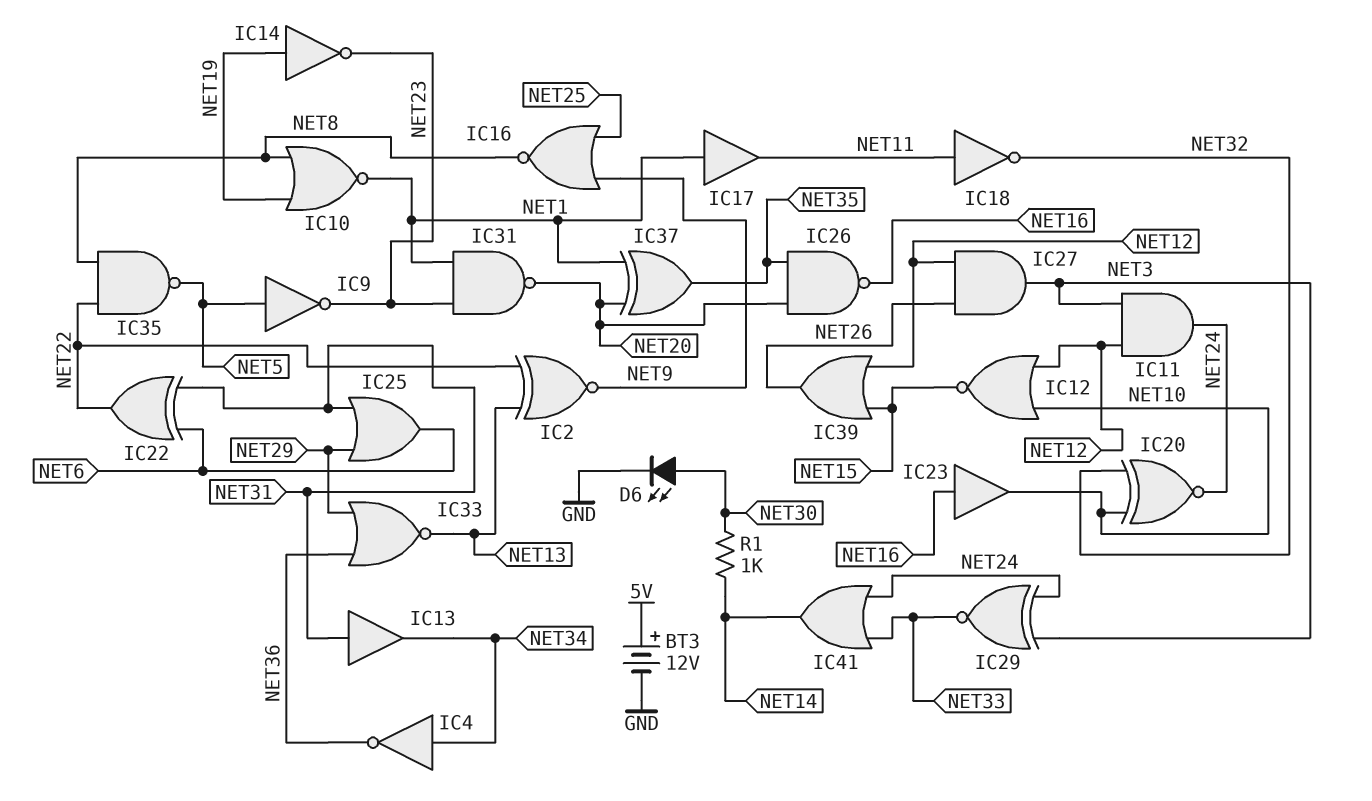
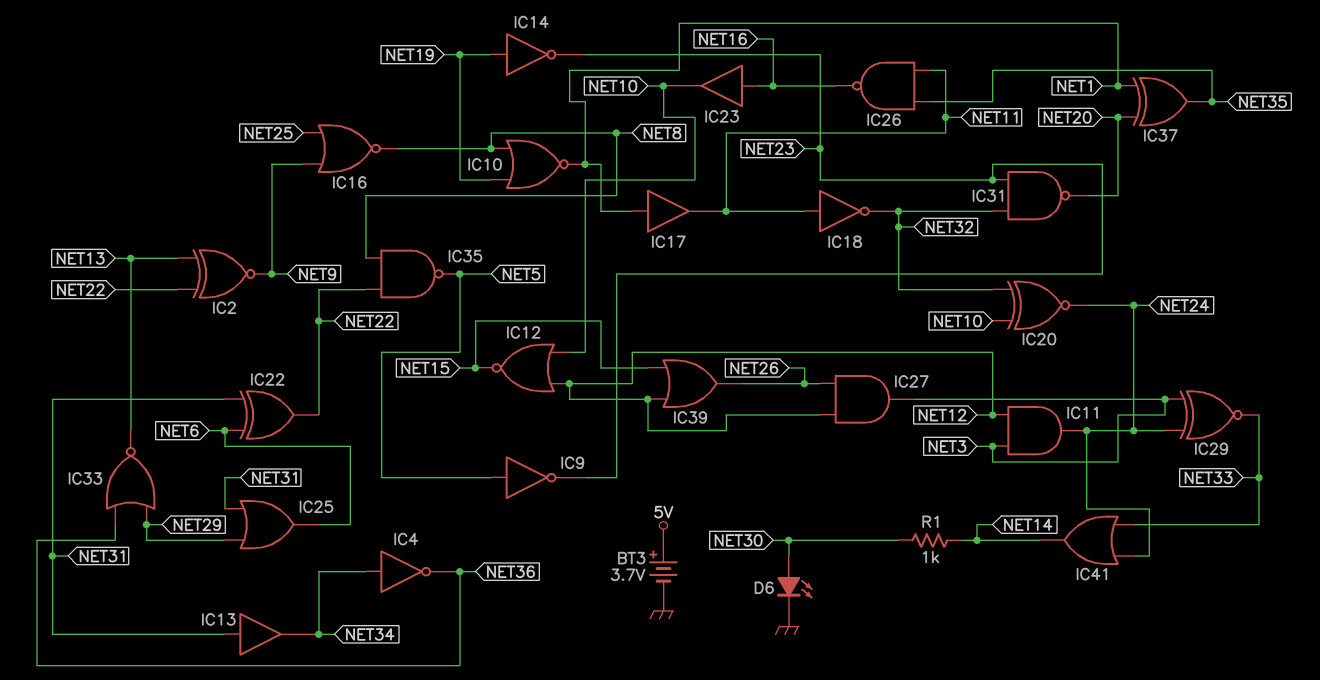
BT3: 12V (plus 5V, minus GND) -> 3.7V (plus 5V, minus GND)
IC26: NAND (in NET20, in NET35, out NET16) -> NAND (in NET11, in NET35, out NET16)
IC31: NAND (in NET1, in NET23, out NET20) -> NAND (in NET23, in NET32, out NET20)

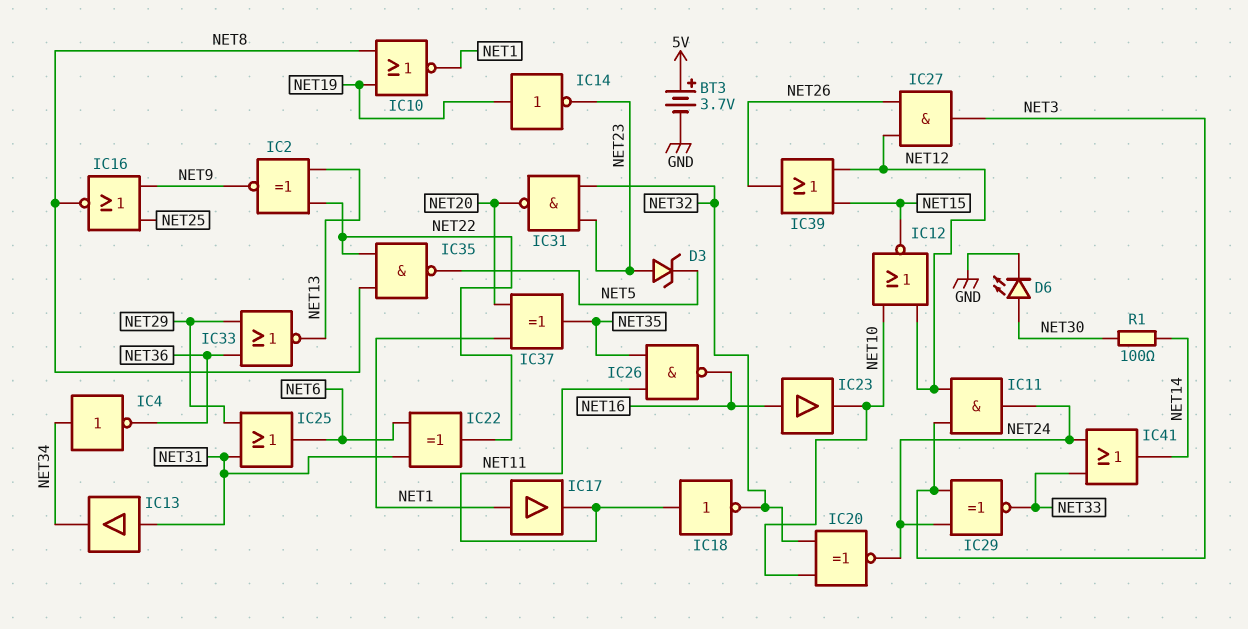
D3: none -> zener (A NET23, K NET5)
IC9: NOT (in NET5, out NET23) -> none
R1: 1k (NET14, NET30) -> 100 (NET14, NET30)

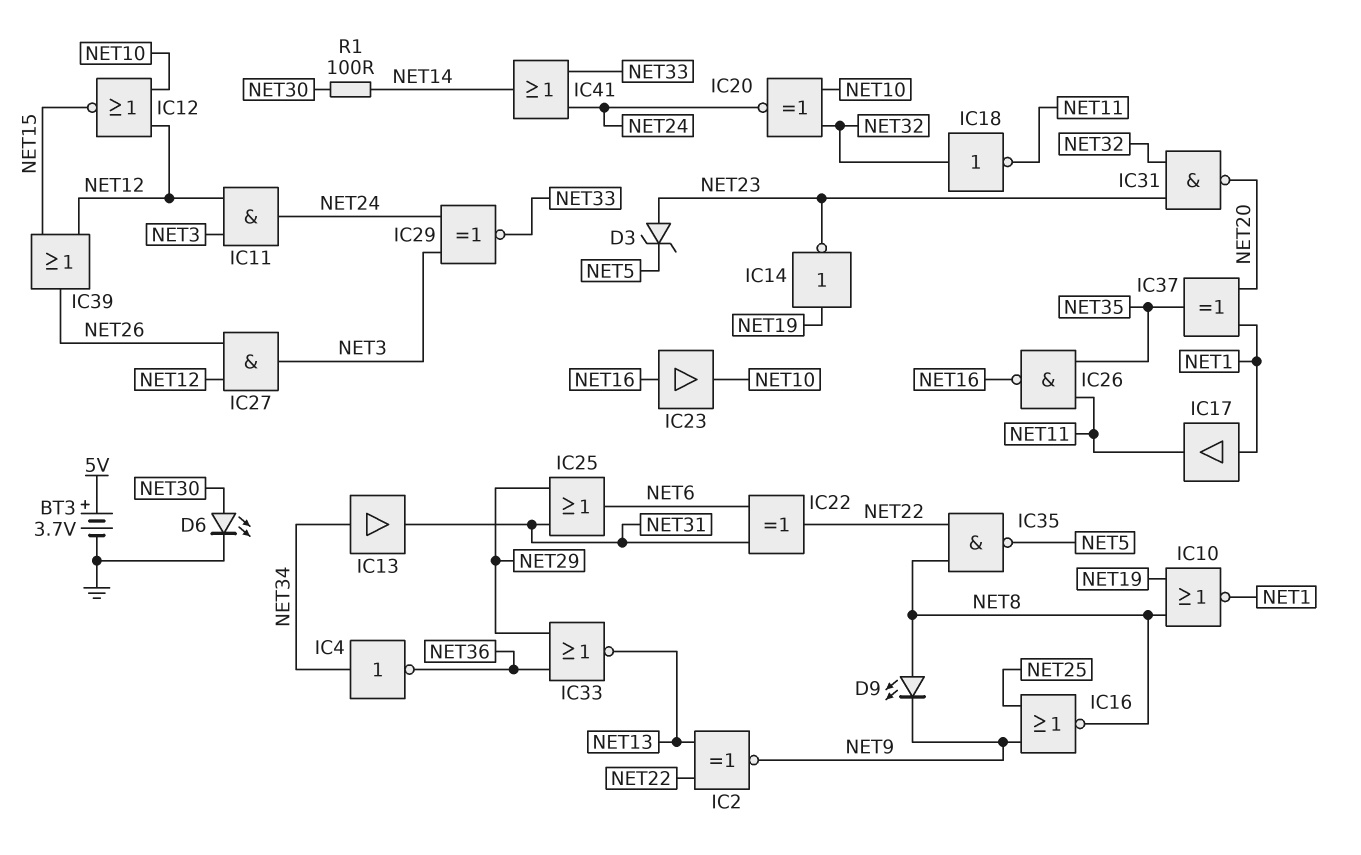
D9: none -> LED (A NET8, K NET9)
IC13: buffer (in NET31, out NET34) -> buffer (in NET34, out NET31)
IC18: NOT (in NET11, out NET32) -> NOT (in NET32, out NET11)

